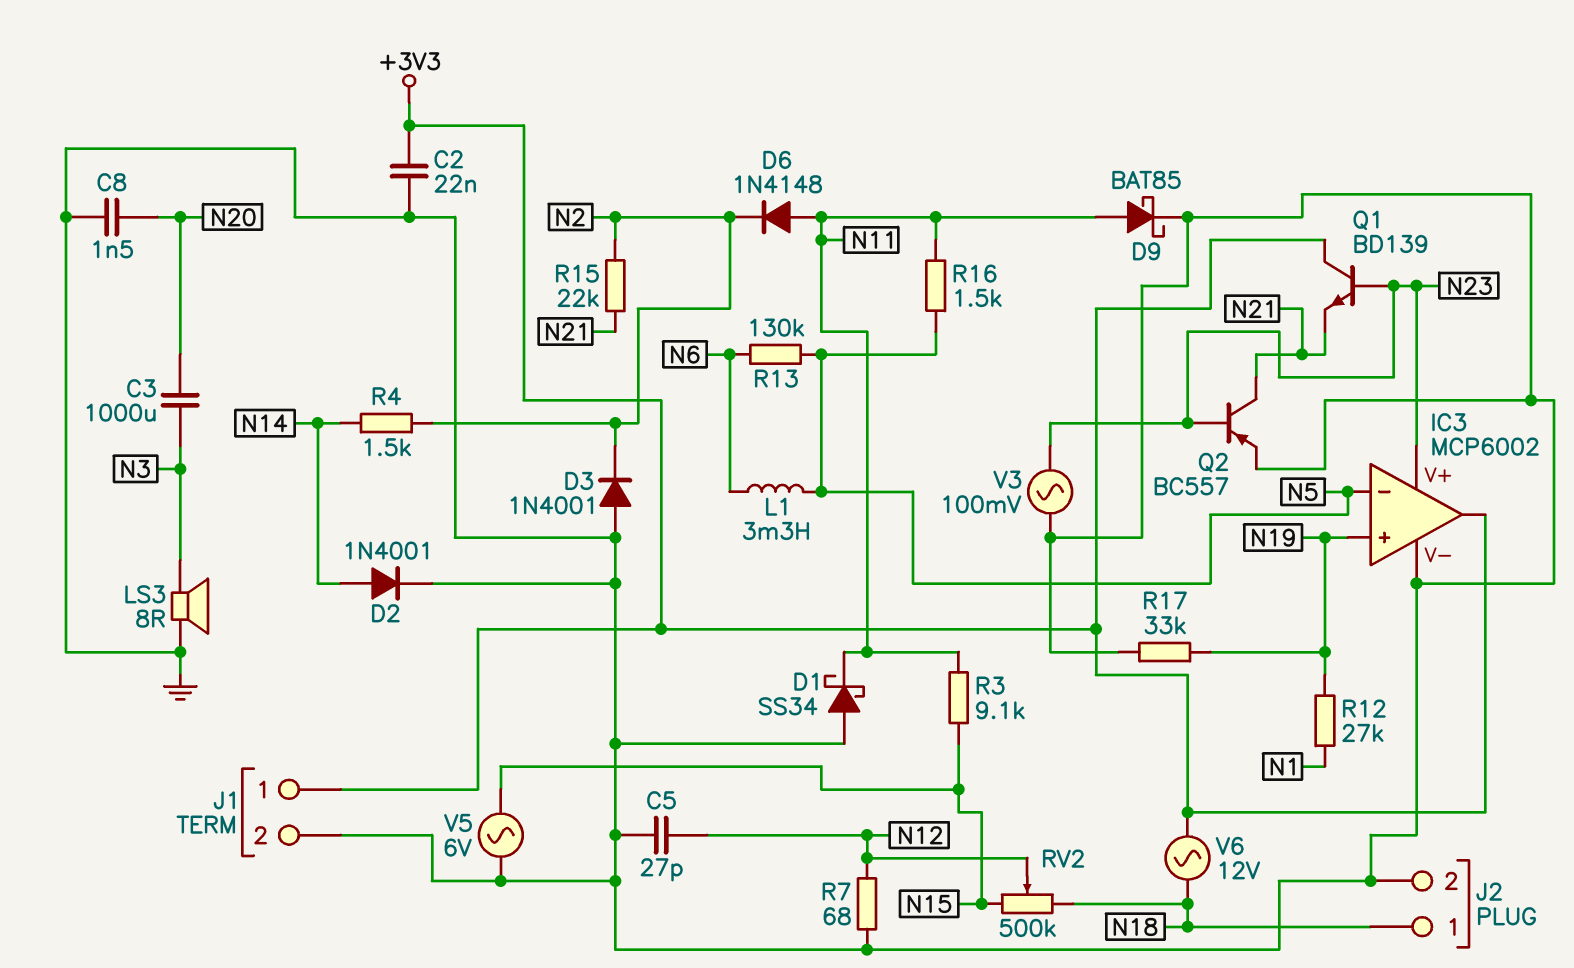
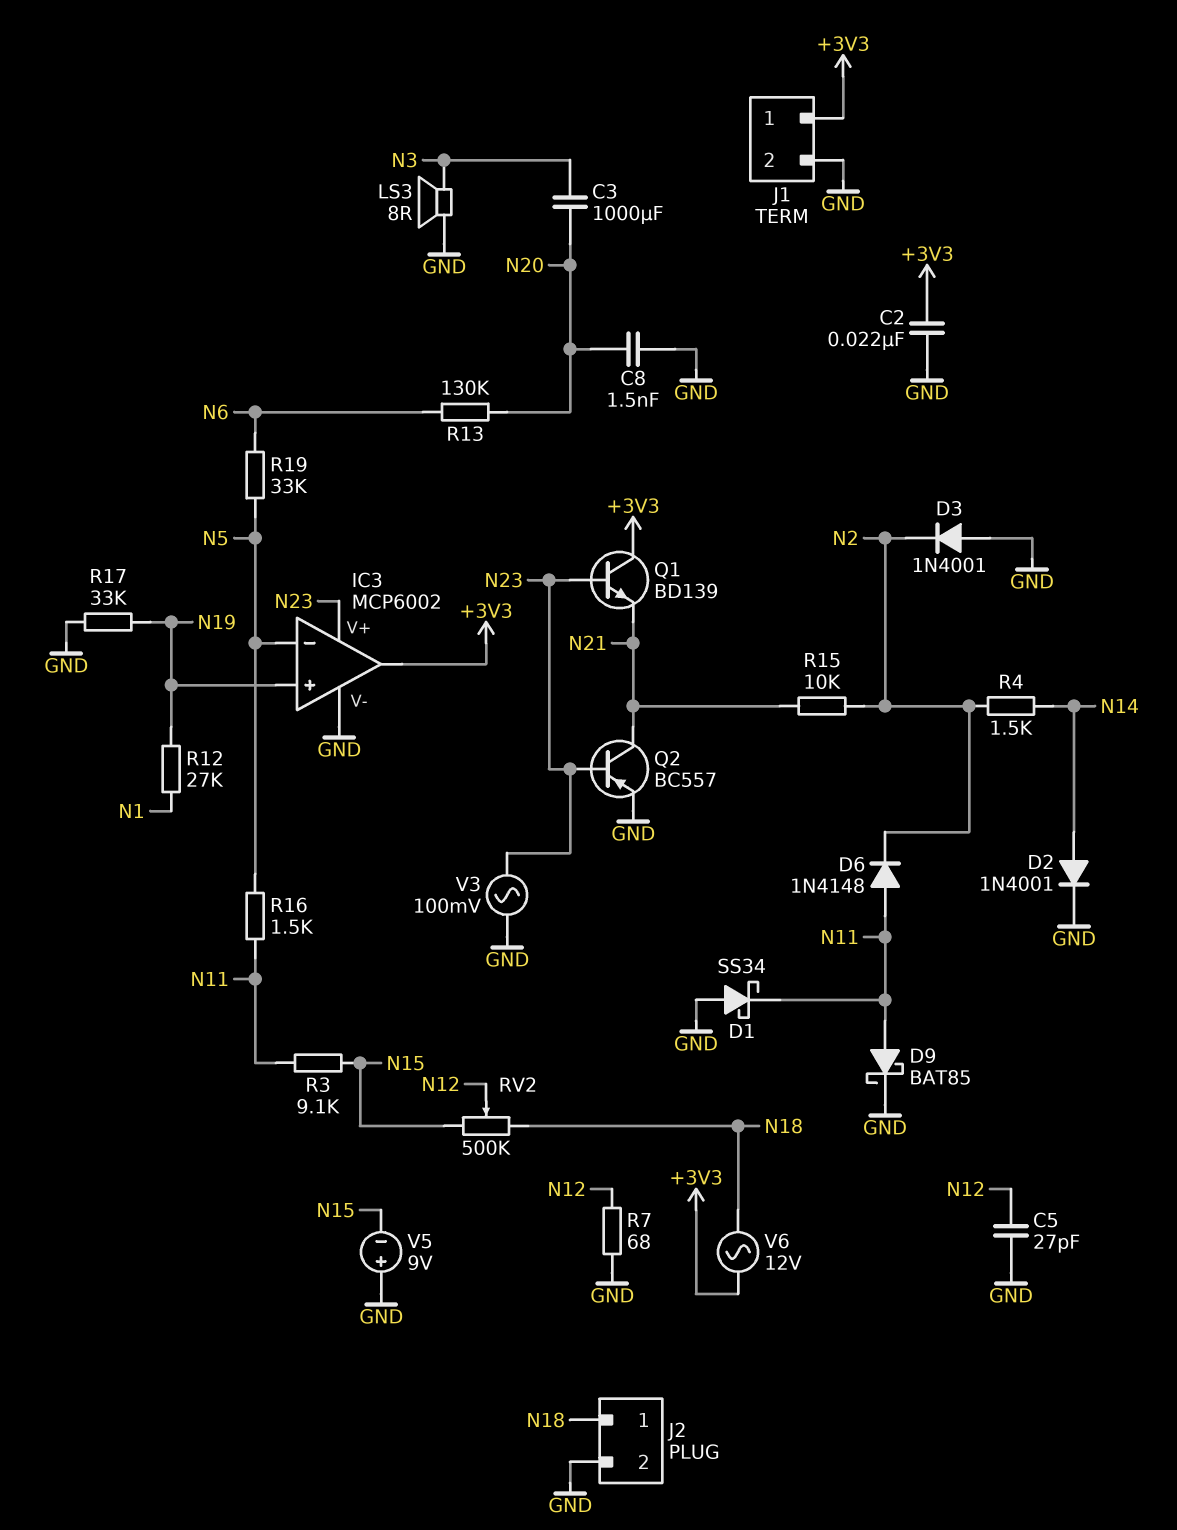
L1: 3.3mH (N5, N6) -> none
R13: 130k (N5, N6) -> 130k (N6, N20)
R15: 22k (N2, N21) -> 10k (N2, N21)
R19: none -> 33k (N5, N6)
V5: AC 6V (GND, N15) -> 9V (plus GND, minus N15)

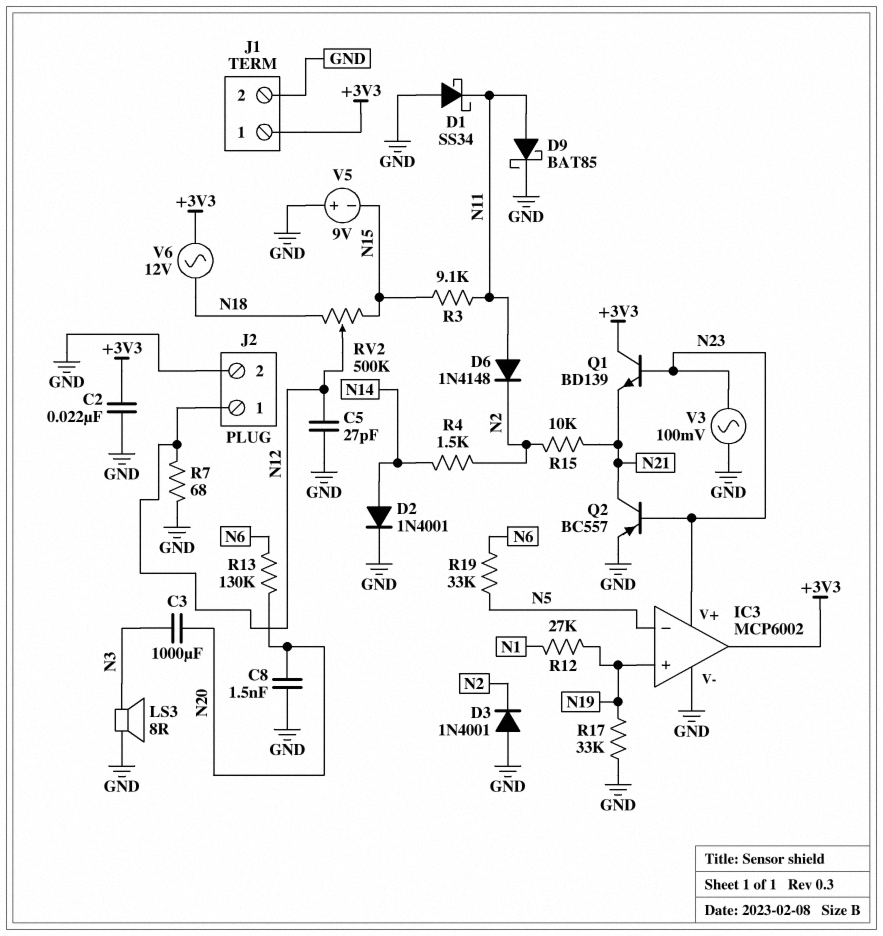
J2 pin 1: N18 -> N12
R16: 1.5k (N5, N11) -> none

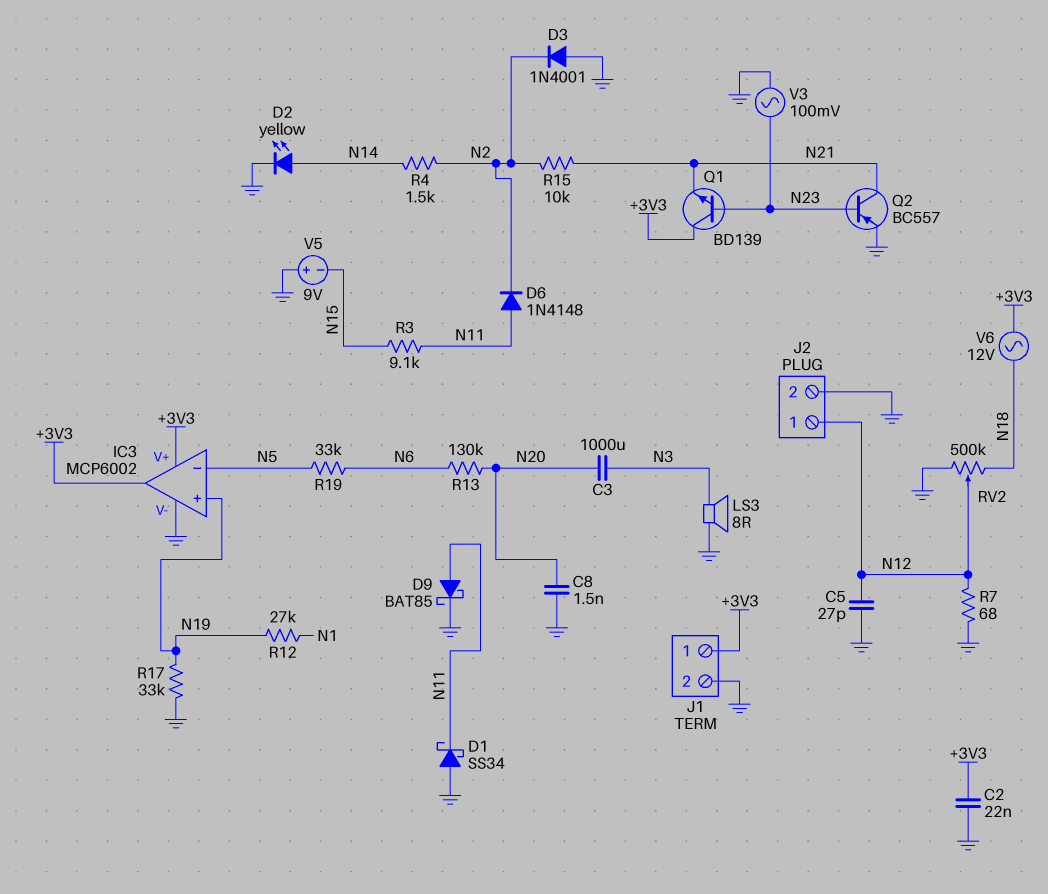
D2: diode 1N4001 (A N14, K GND) -> LED yellow (A N14, K GND)
IC3 pin V+: N23 -> +3V3
RV2: 500k (N15, N18, wiper N12) -> 500k (GND, N18, wiper N12)

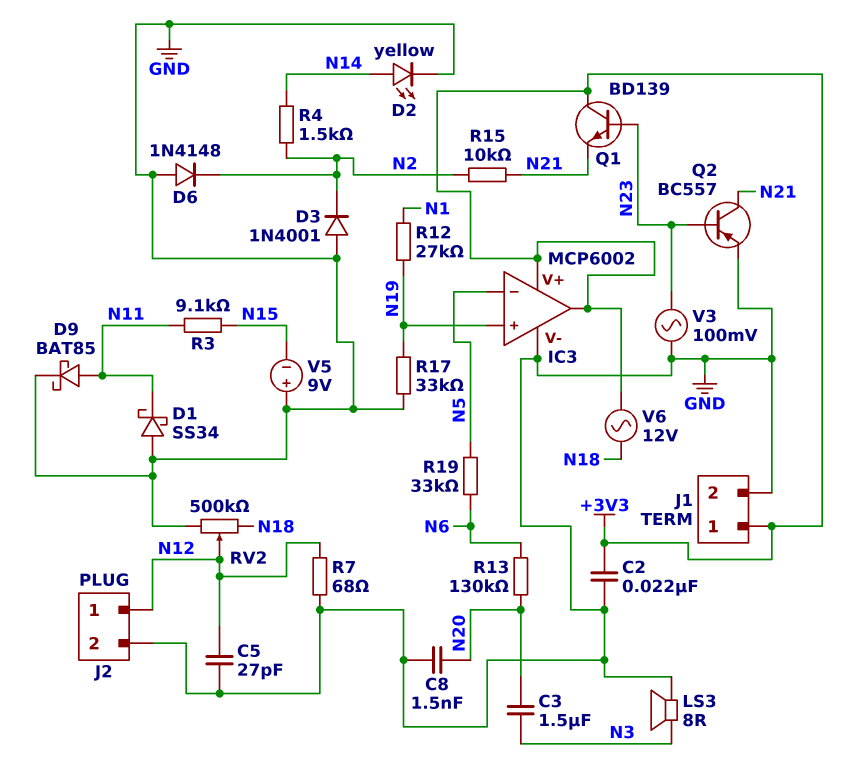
C3: 1000uF (N3, N20) -> 1.5uF (N3, N20)
D6: diode 1N4148 (A N11, K N2) -> diode 1N4148 (A GND, K N2)

